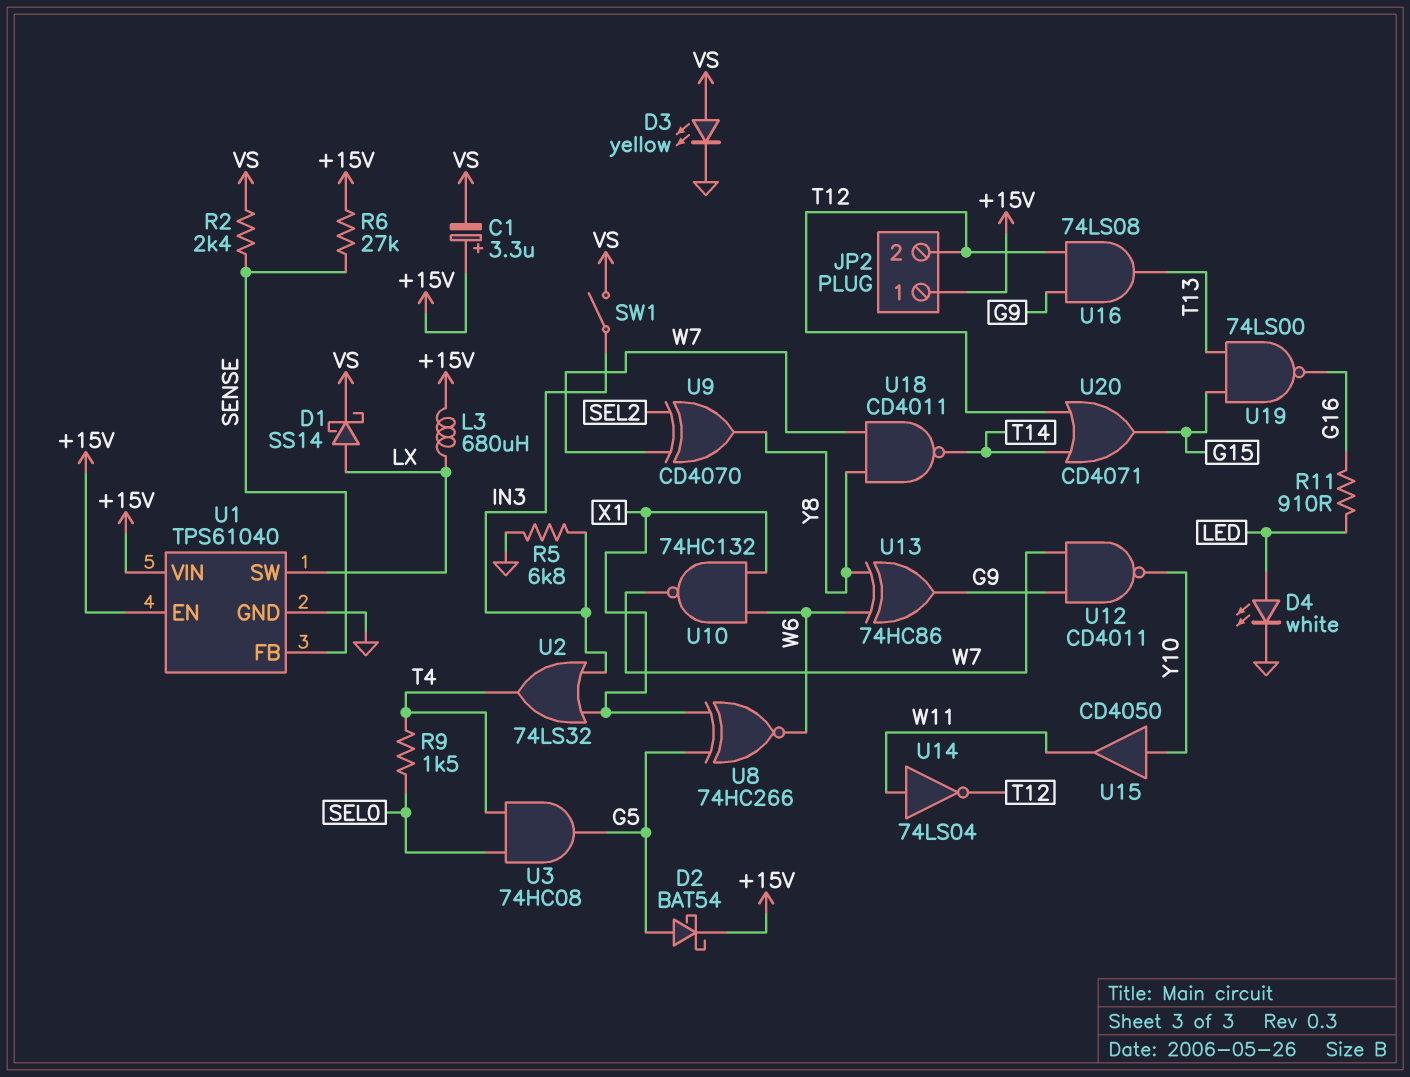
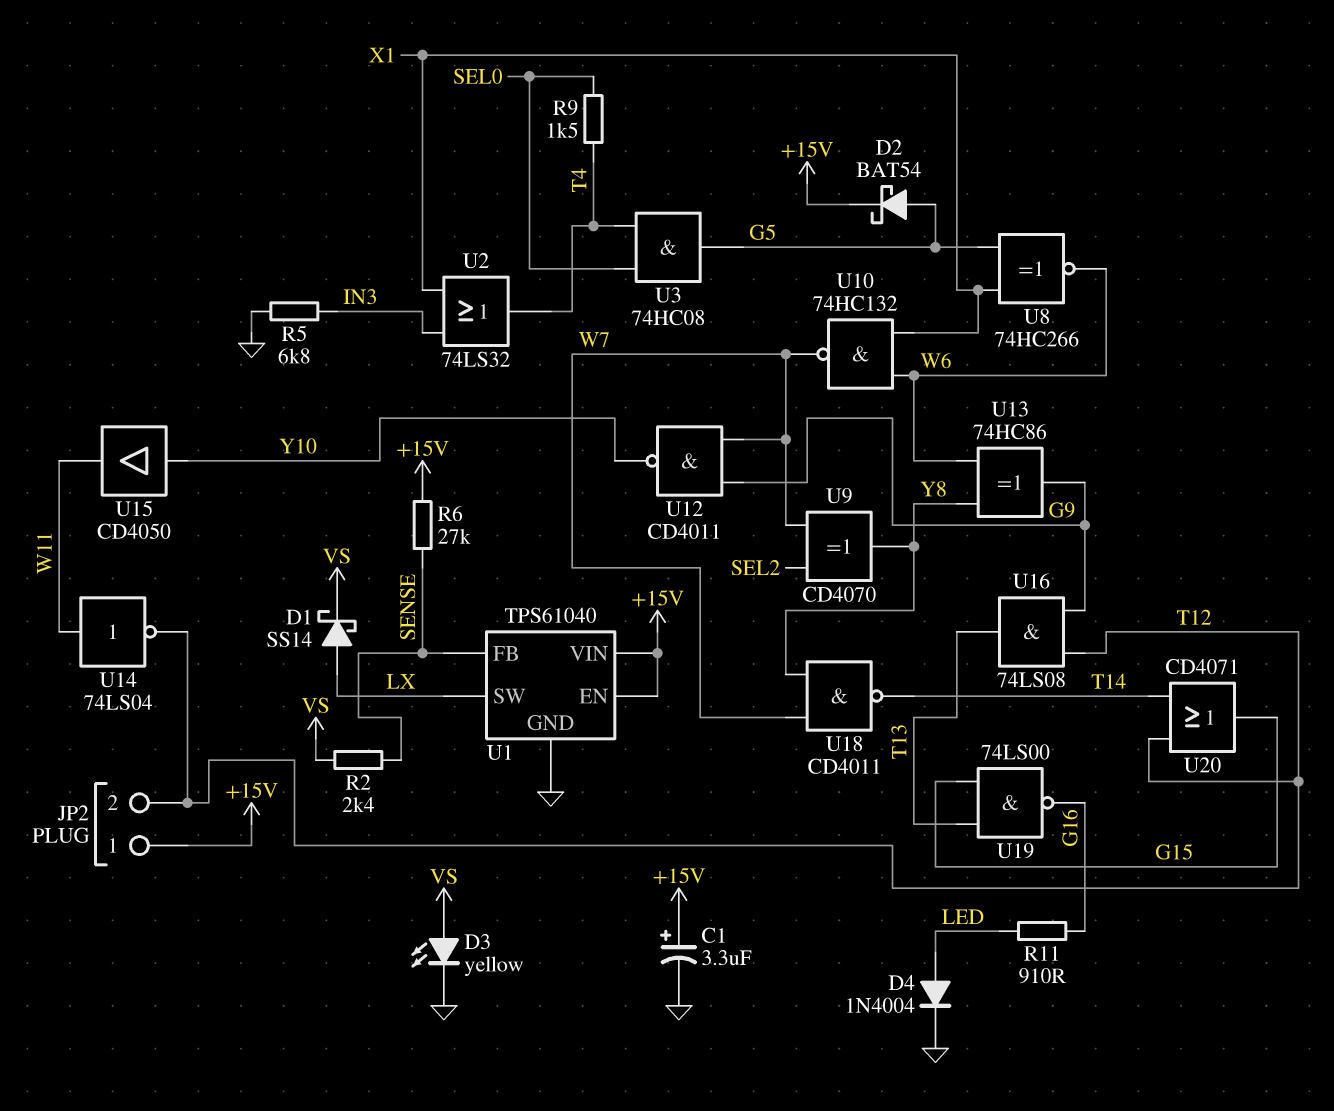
C1: 3.3uF (plus +15V, minus VS) -> 3.3uF (plus +15V, minus GND)
D4: LED white (A LED, K GND) -> diode 1N4004 (A LED, K GND)
L3: 680uH (+15V, LX) -> none
SW1: switch (IN3, VS) -> none

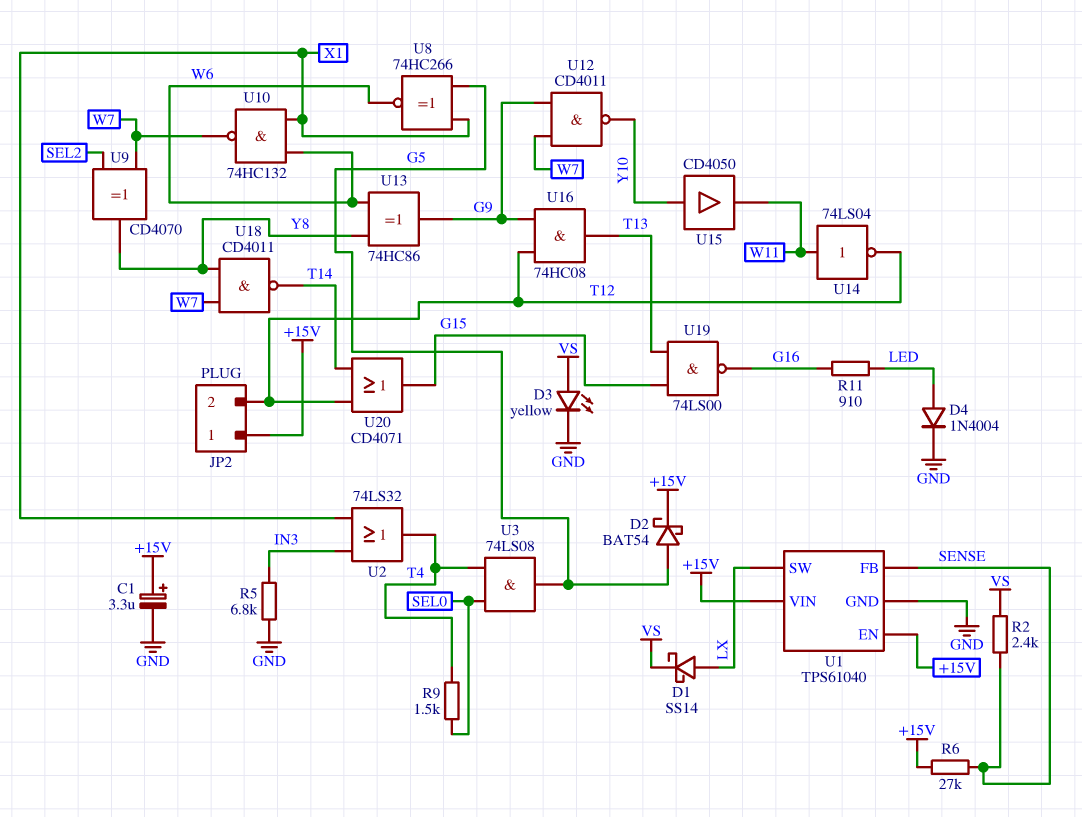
U3: AND 74HC08 (in SEL0, in T4, out G5) -> AND 74LS08 (in SEL0, in T4, out G5)
U16: AND 74LS08 (in G9, in T12, out T13) -> AND 74HC08 (in G9, in T12, out T13)

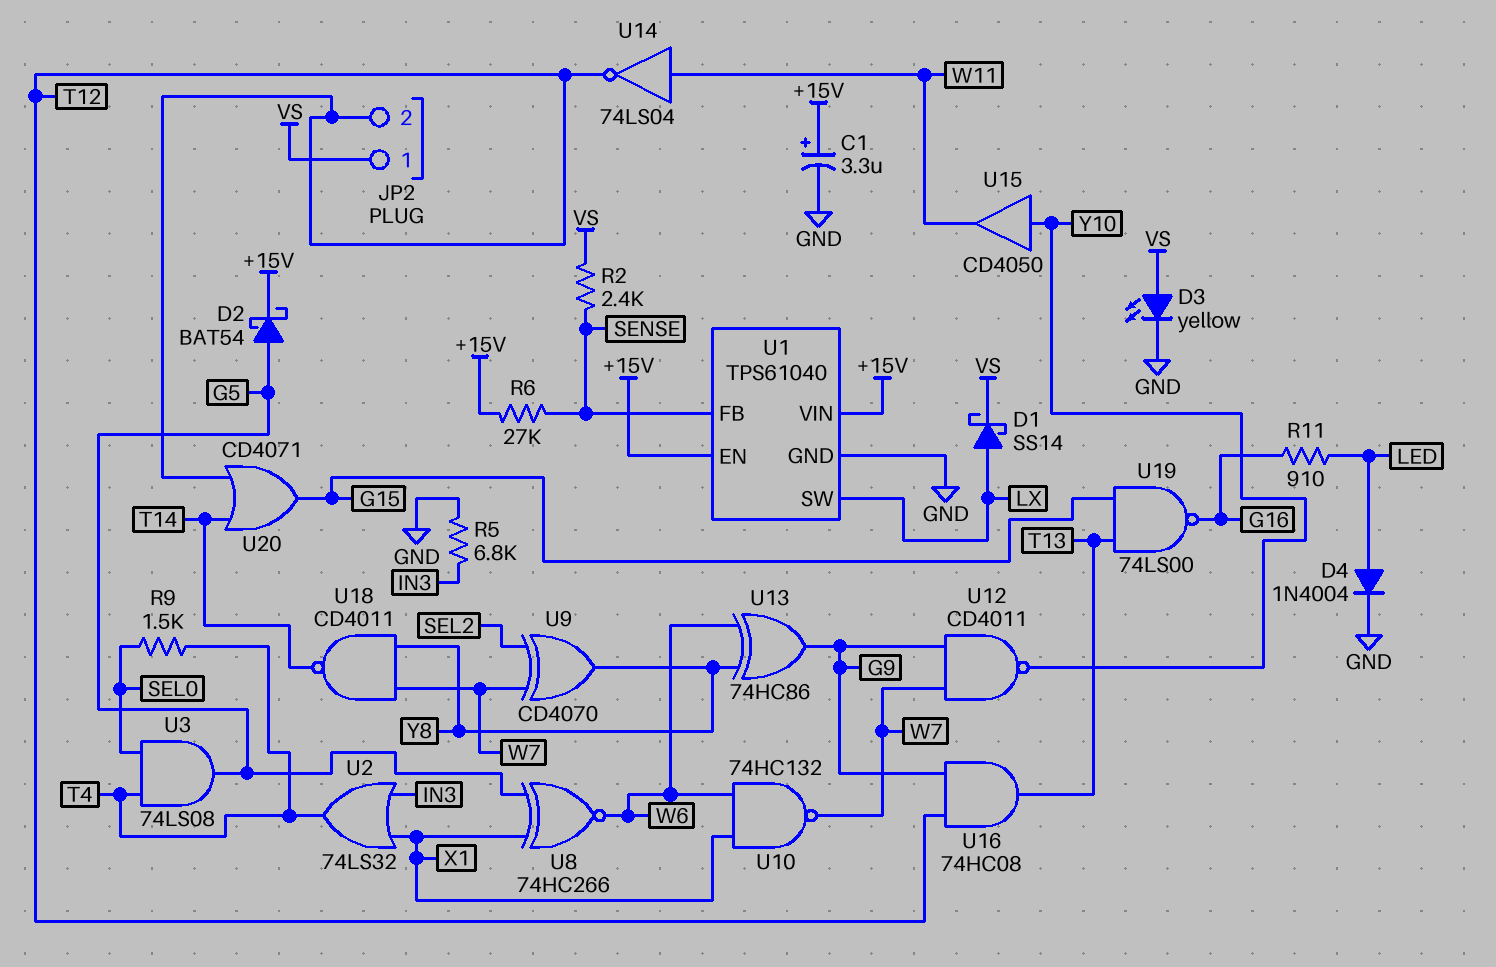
JP2 pin 1: +15V -> VS

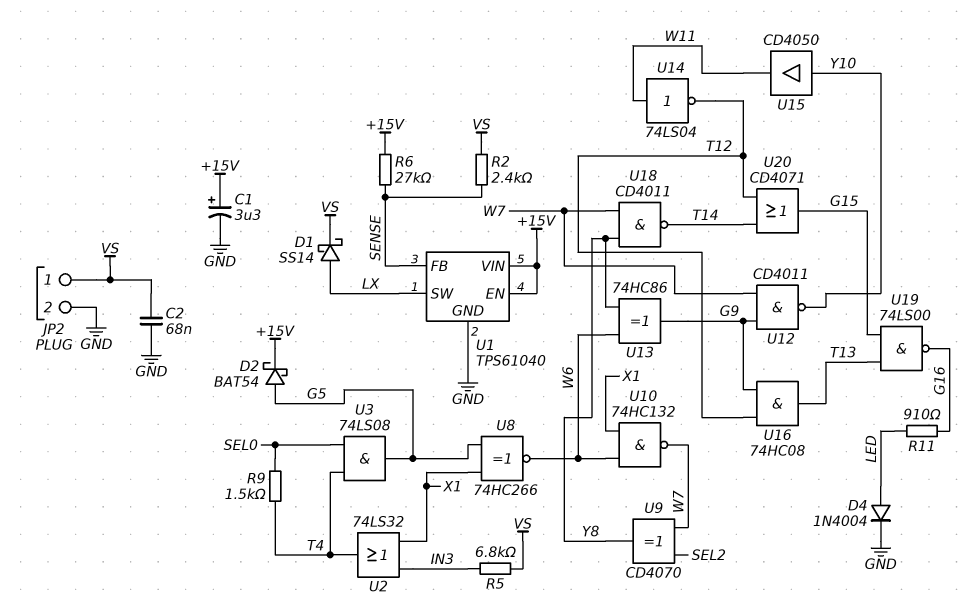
C2: none -> 68nF (GND, VS)
D3: LED yellow (A VS, K GND) -> none
JP2 pin 2: T12 -> GND
R5: 6.8k (GND, IN3) -> 6.8k (IN3, VS)

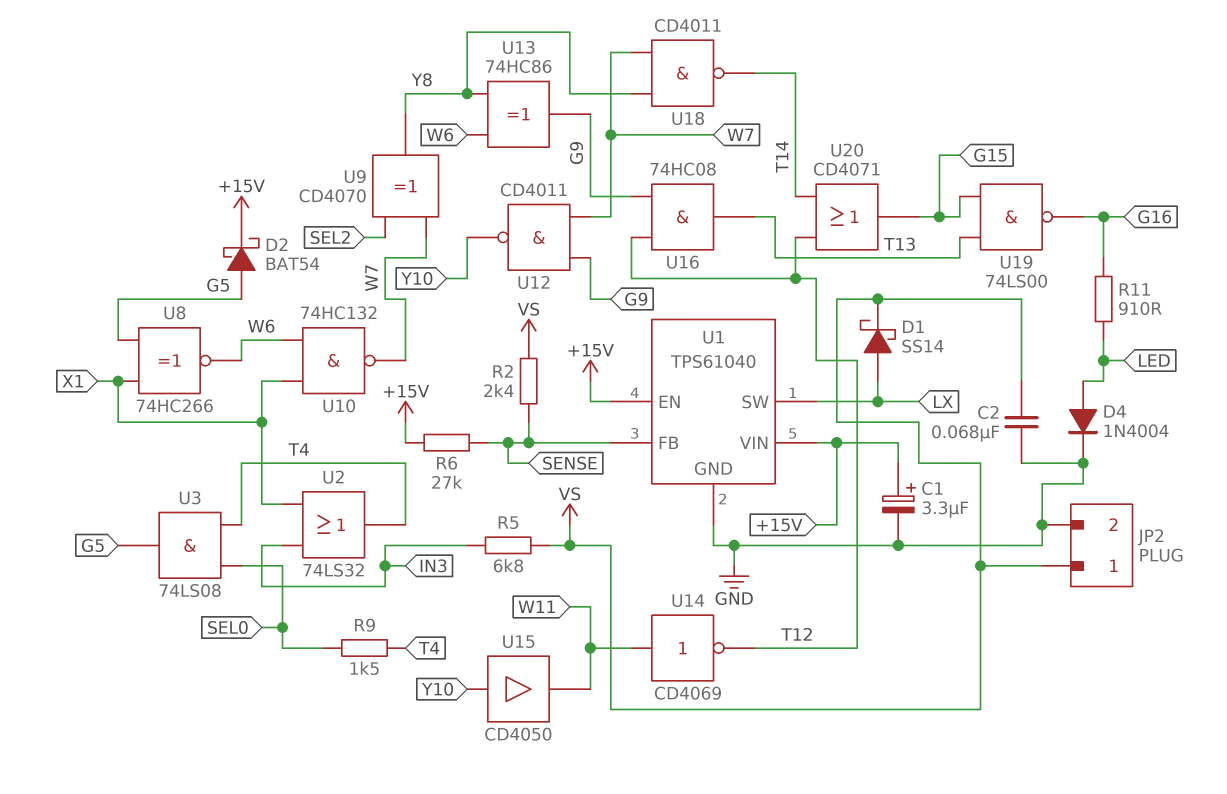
U14: NOT 74LS04 (in W11, out T12) -> NOT CD4069 (in W11, out T12)

